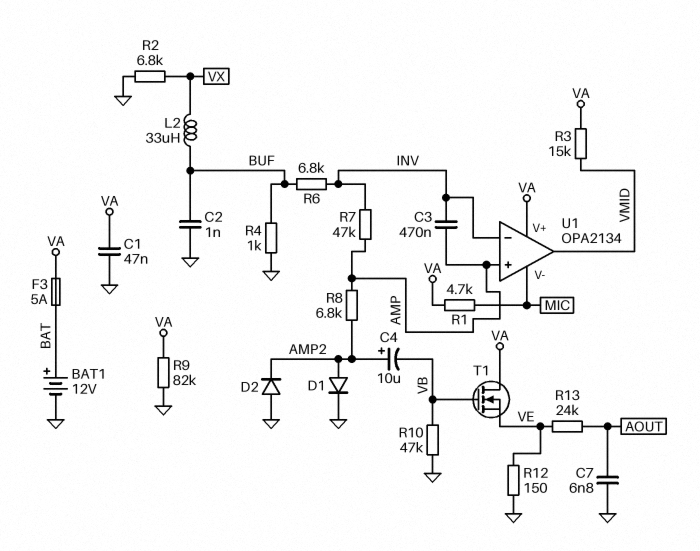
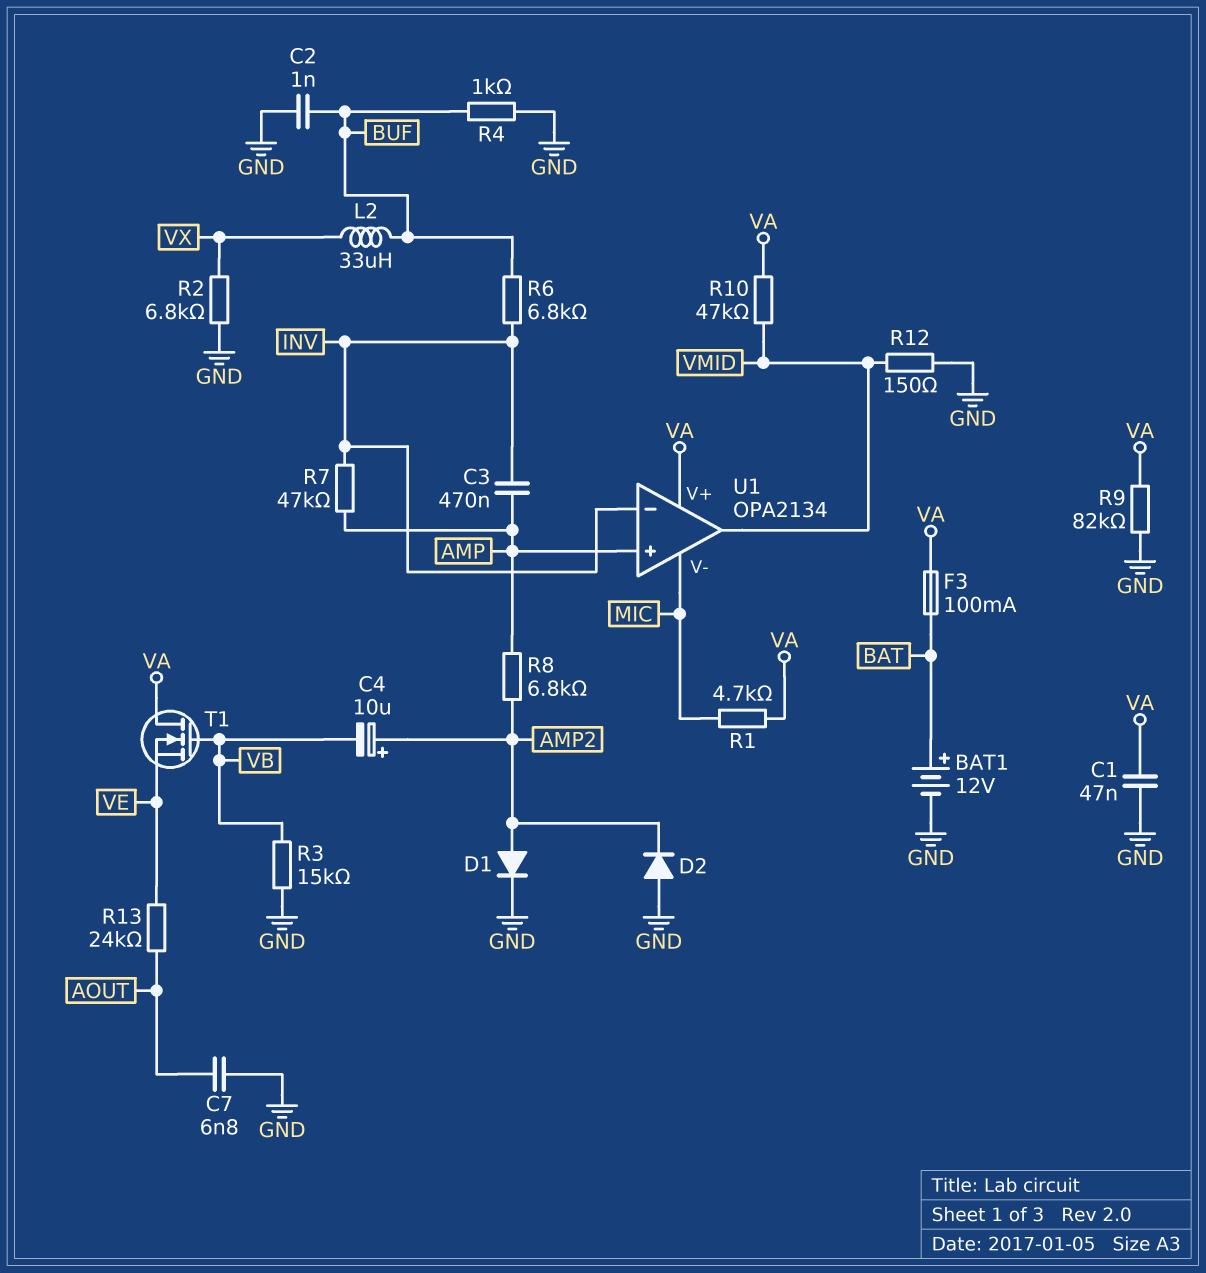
F3: 5A (BAT, VA) -> 100mA (BAT, VA)
R3: 15k (VA, VMID) -> 15k (GND, VB)
R10: 47k (GND, VB) -> 47k (VA, VMID)
R12: 150 (GND, VE) -> 150 (GND, VMID)

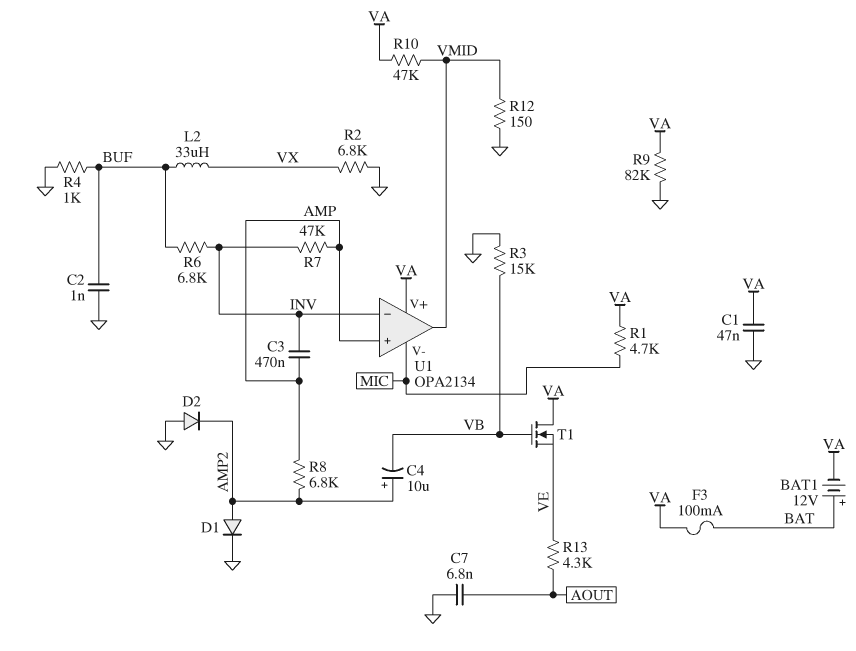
BAT1: 12V (plus BAT, minus GND) -> 12V (plus BAT, minus VA)
R13: 24k (AOUT, VE) -> 4.3k (AOUT, VE)

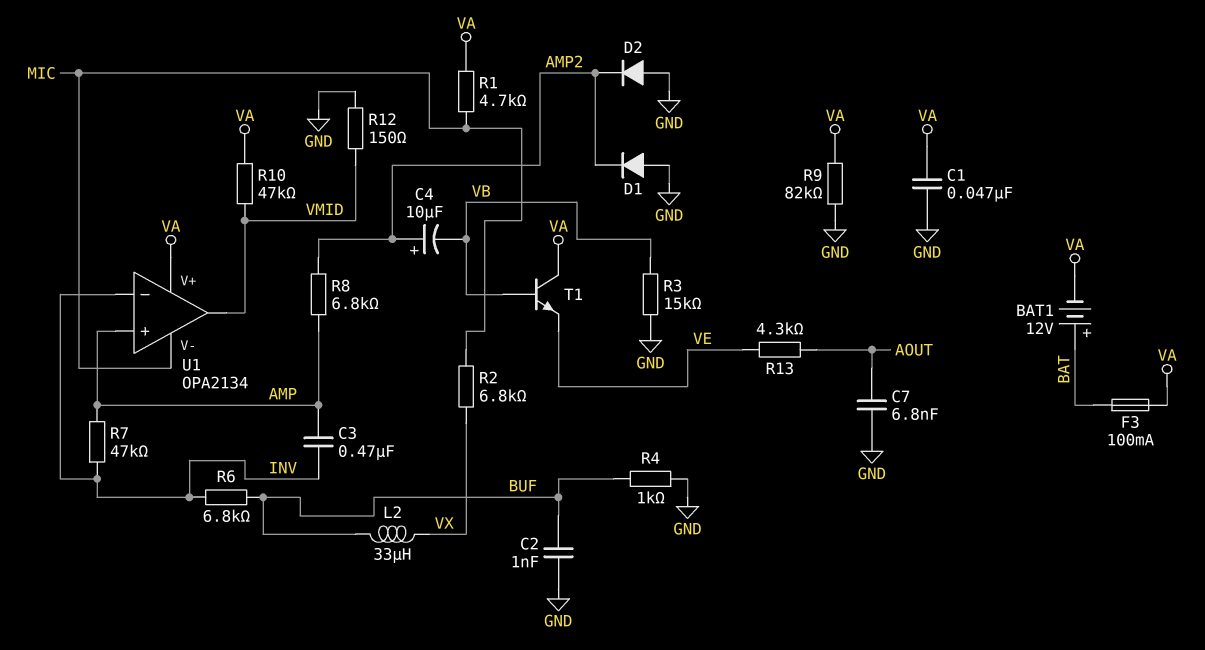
D1: diode (A AMP2, K GND) -> diode (A GND, K AMP2)
R2: 6.8k (GND, VX) -> 6.8k (MIC, VX)
T1: NMOS (G VB, D VA, S VE) -> NPN (B VB, C VA, E VE)

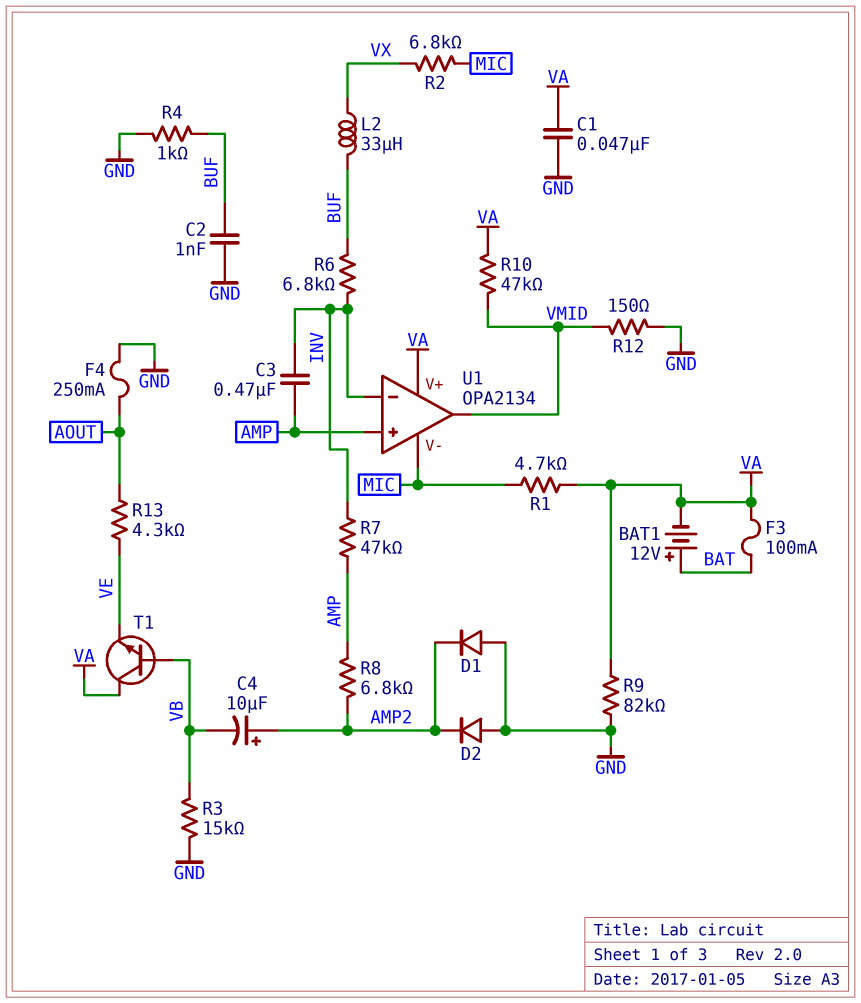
C7: 6.8nF (AOUT, GND) -> none
F4: none -> 250mA (AOUT, GND)

